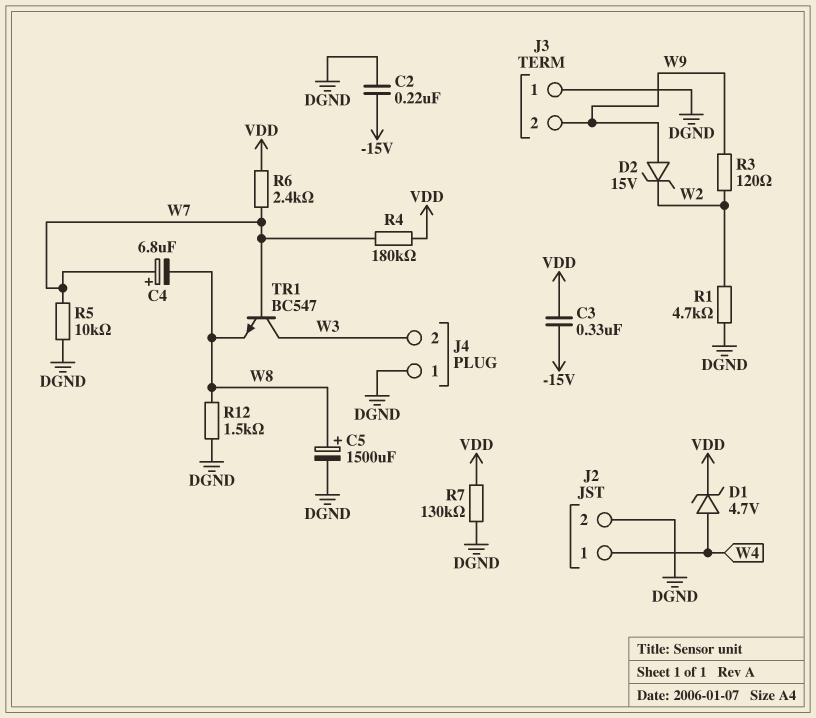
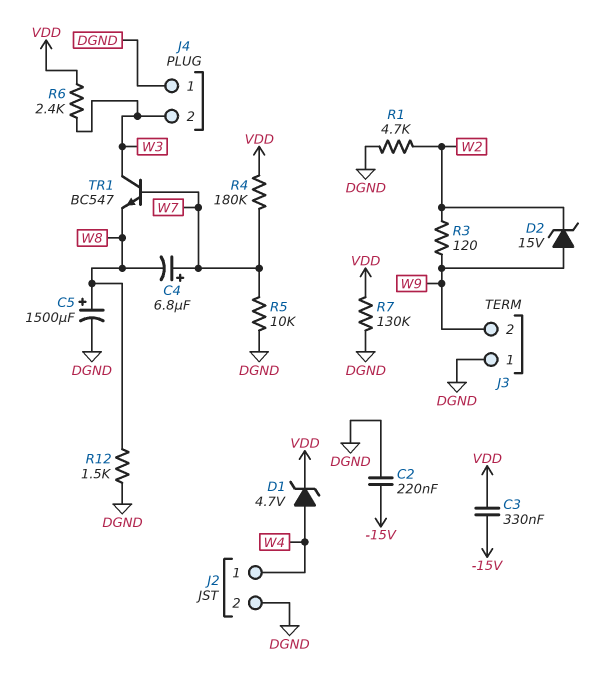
R6: 2.4k (VDD, W7) -> 2.4k (VDD, W3)

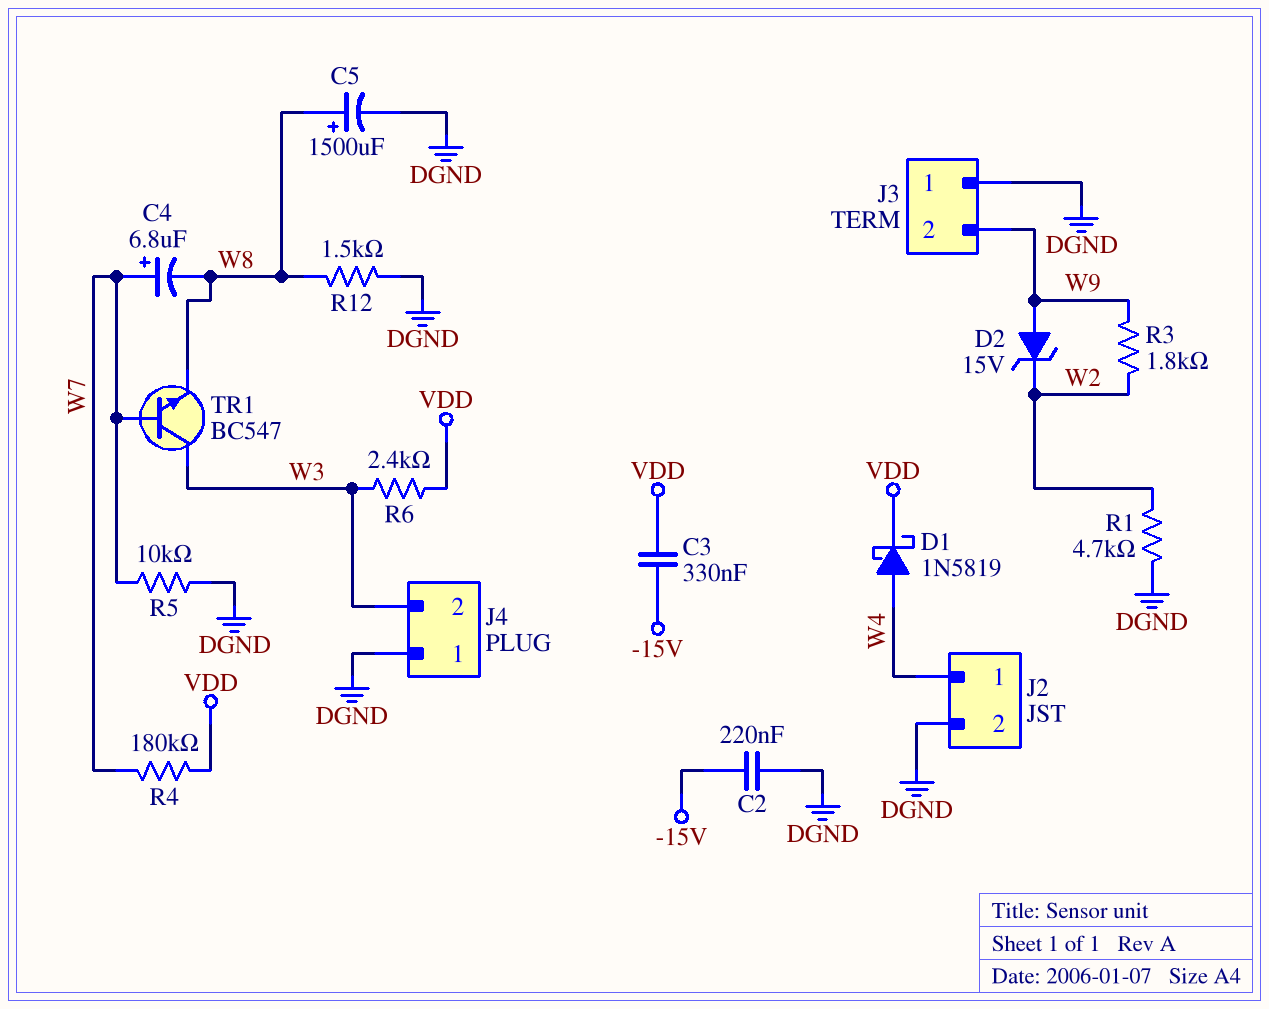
D1: zener 4.7V (A W4, K VDD) -> schottky 1N5819 (A W4, K VDD)
R3: 120 (W2, W9) -> 1.8k (W2, W9)
R7: 130k (DGND, VDD) -> none

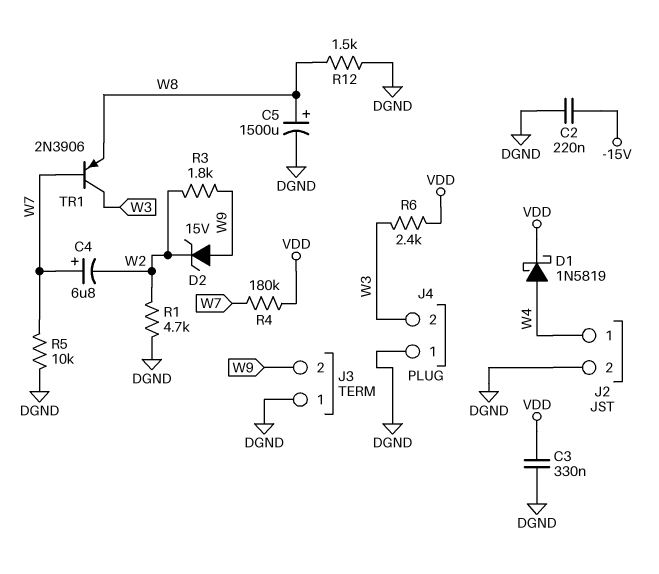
C3: 330nF (-15V, VDD) -> 330nF (DGND, VDD)
C4: 6.8uF (plus W7, minus W8) -> 6.8uF (plus W7, minus W2)
TR1: NPN BC547 (B W7, C W3, E W8) -> PNP 2N3906 (B W7, C W3, E W8)

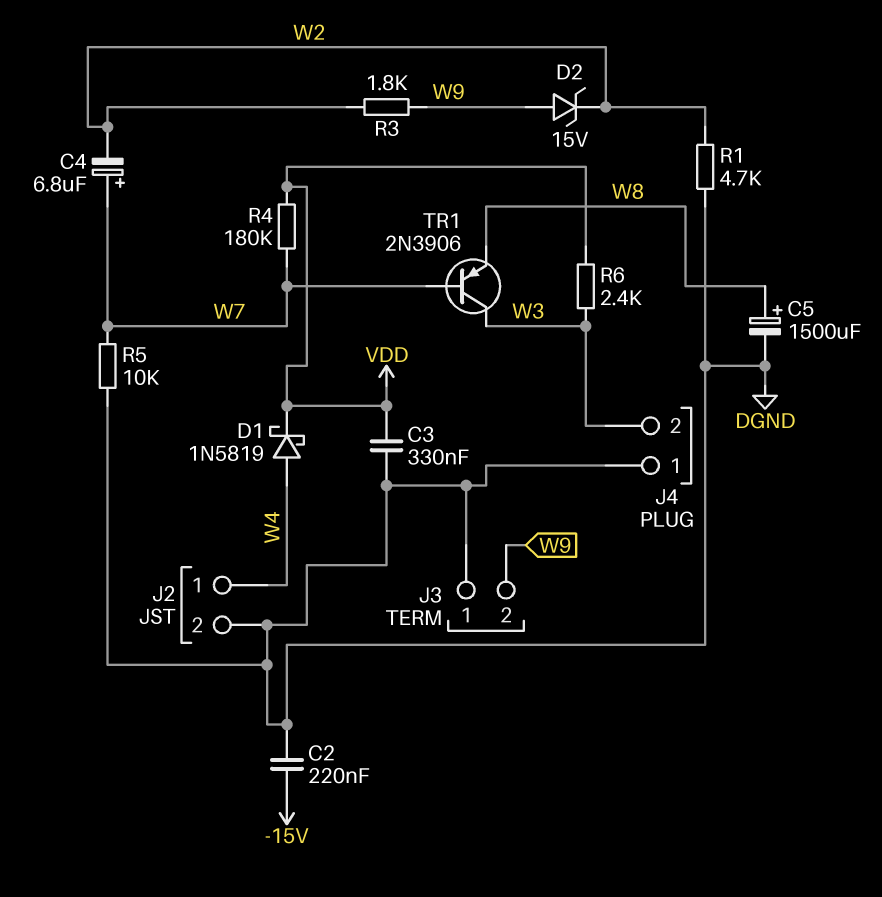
R12: 1.5k (DGND, W8) -> none

